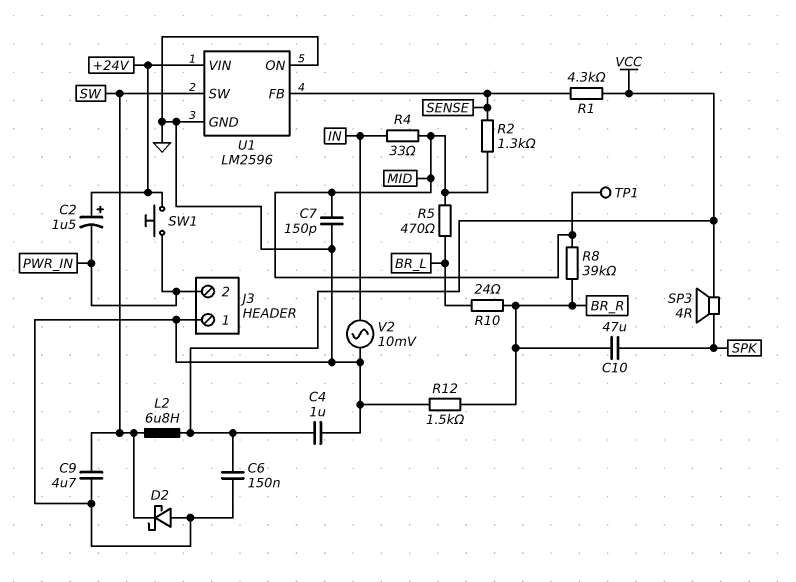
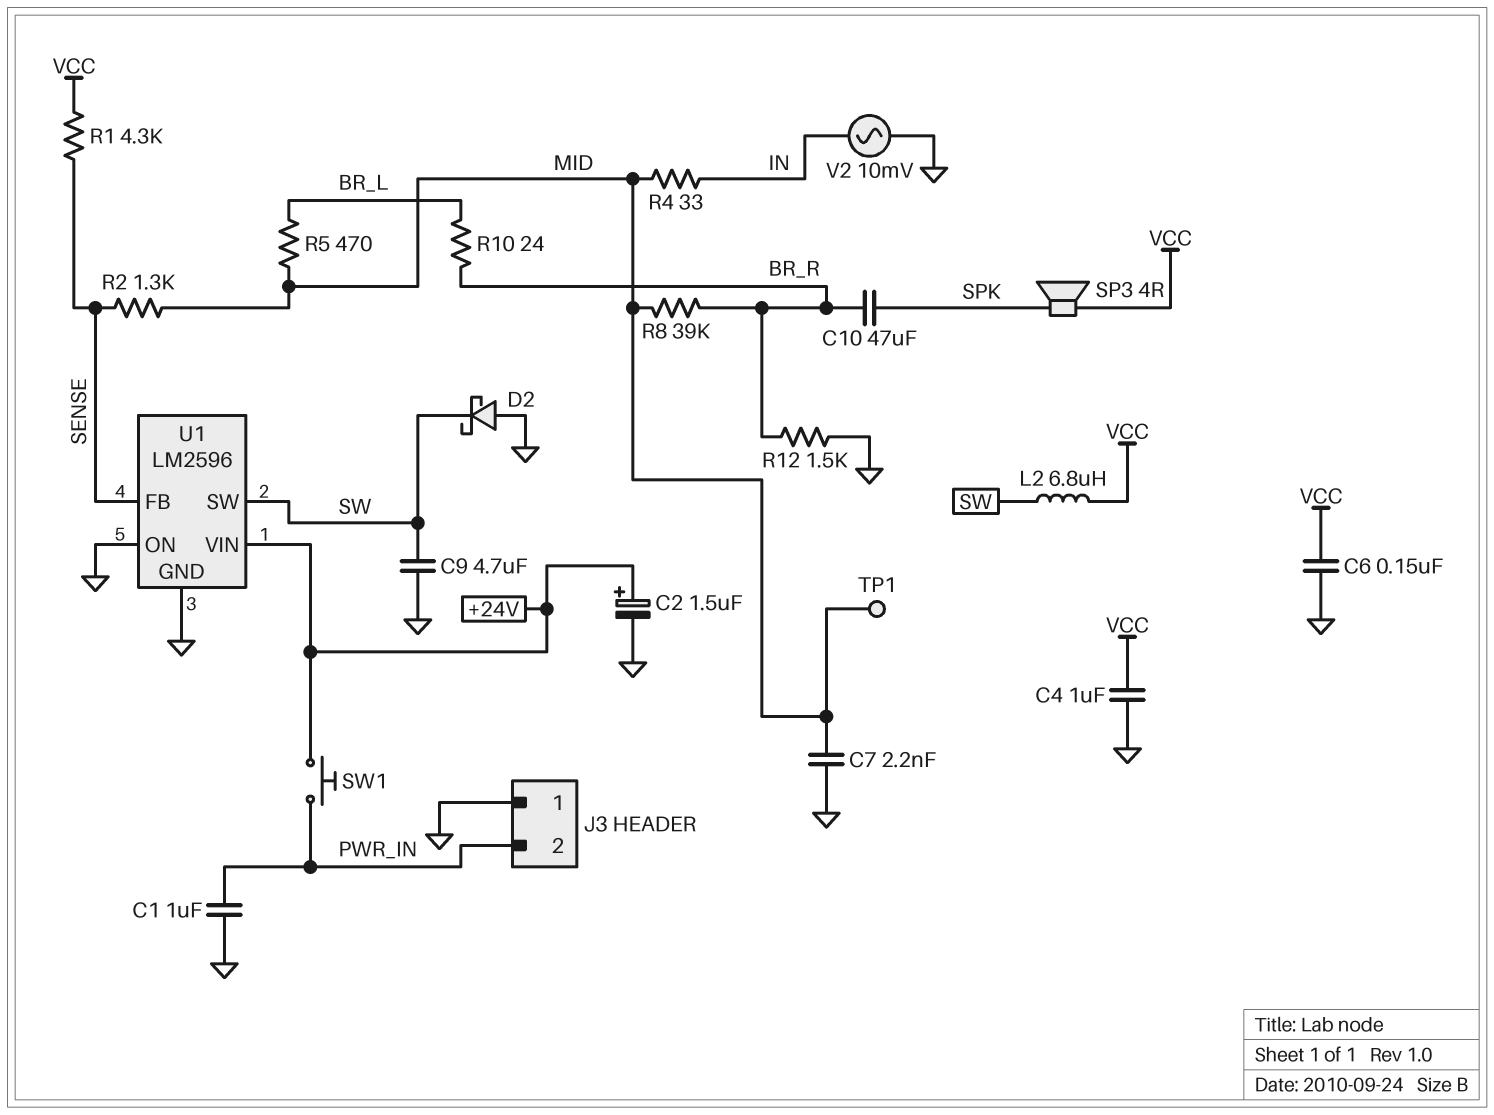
C1: none -> 1uF (GND, PWR_IN)
C2: 1.5uF (plus +24V, minus PWR_IN) -> 1.5uF (plus +24V, minus GND)
C7: 150pF (GND, MID) -> 2.2nF (GND, MID)

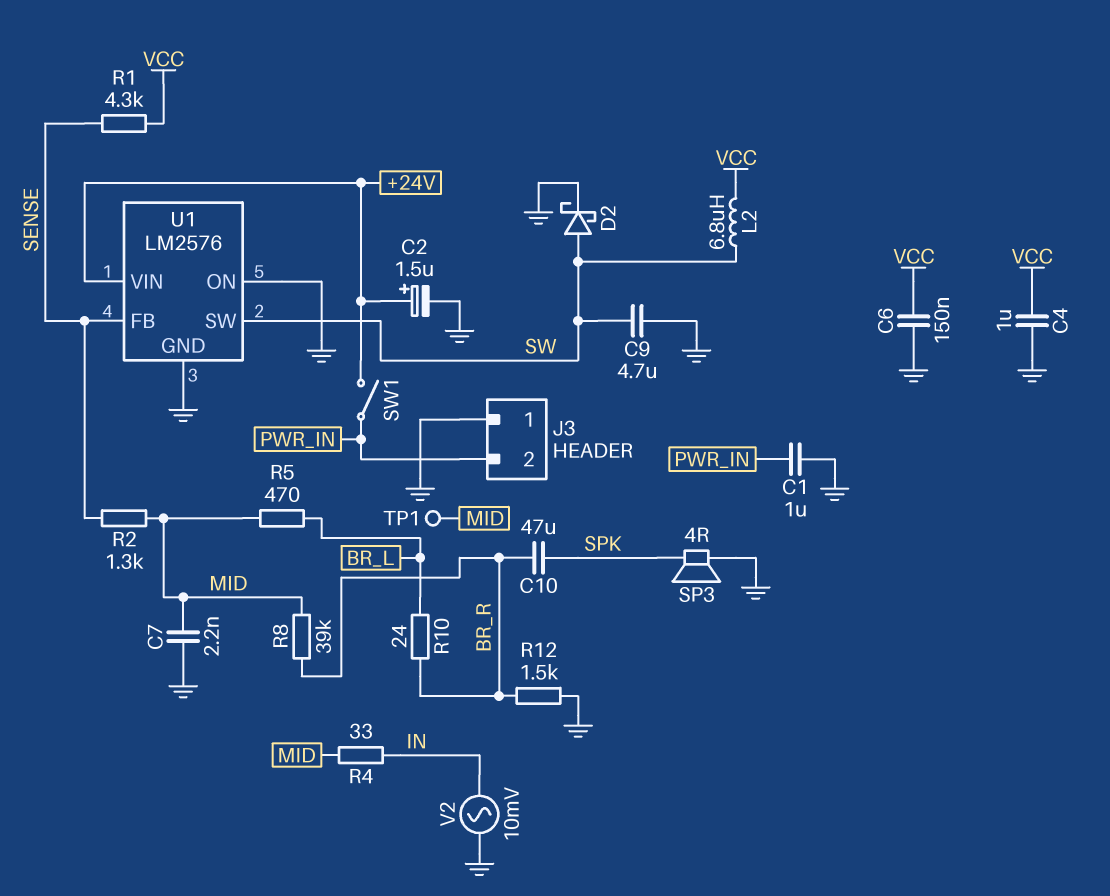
D2: schottky (A GND, K SW) -> schottky (A SW, K GND)
SP3: speaker 4R (SPK, VCC) -> speaker 4R (GND, SPK)
SW1: button (+24V, PWR_IN) -> switch (+24V, PWR_IN)
U1: LM2596 -> LM2576

